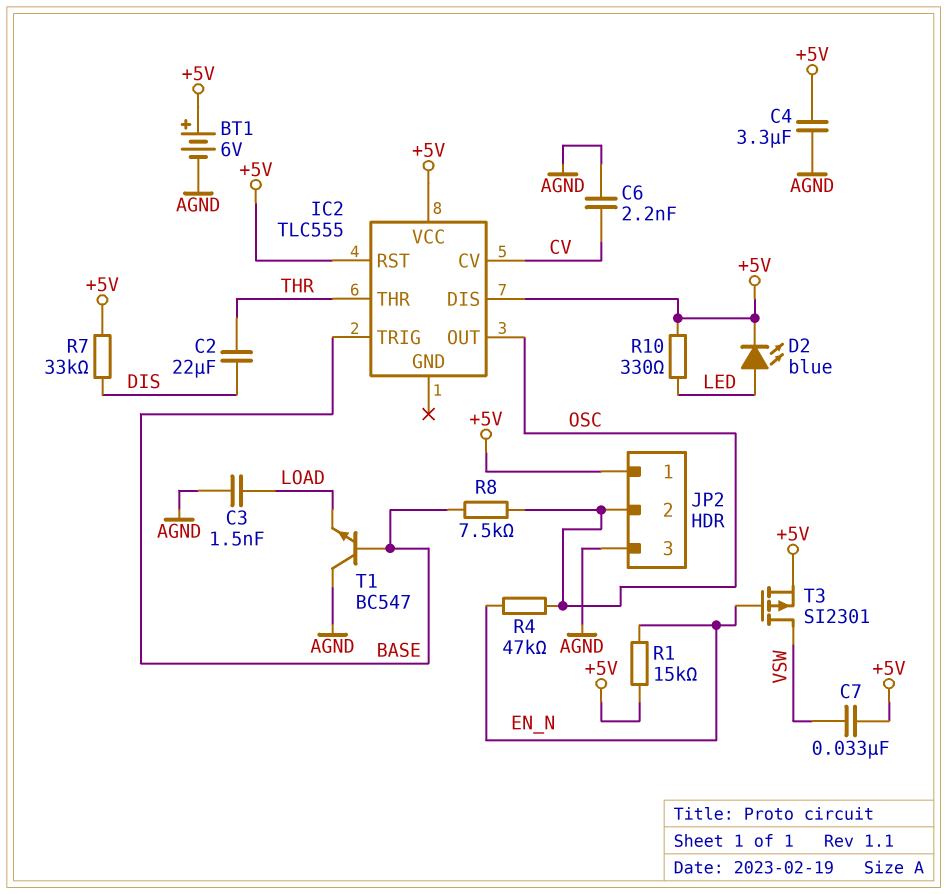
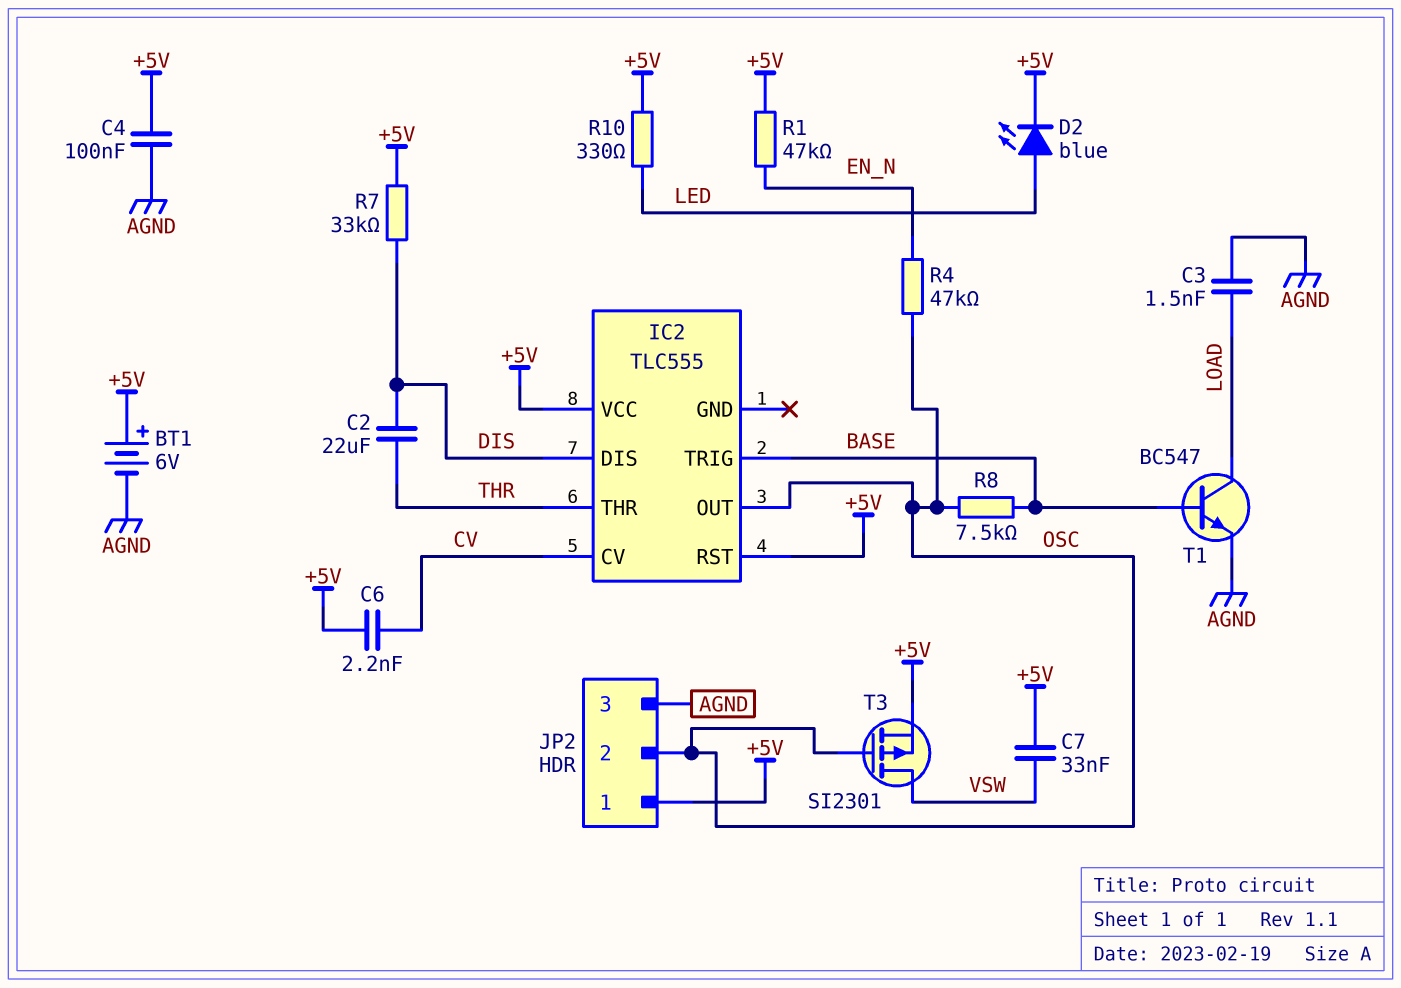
C4: 3.3uF (+5V, AGND) -> 100nF (+5V, AGND)
C6: 2.2nF (AGND, CV) -> 2.2nF (+5V, CV)
IC2 pin DIS: +5V -> DIS
R1: 15k (+5V, EN_N) -> 47k (+5V, EN_N)
T1: NPN BC547 (B BASE, C AGND, E LOAD) -> NPN BC547 (B BASE, C LOAD, E AGND)
T3: PMOS SI2301 (G EN_N, D VSW, S +5V) -> PMOS SI2301 (G OSC, D VSW, S +5V)

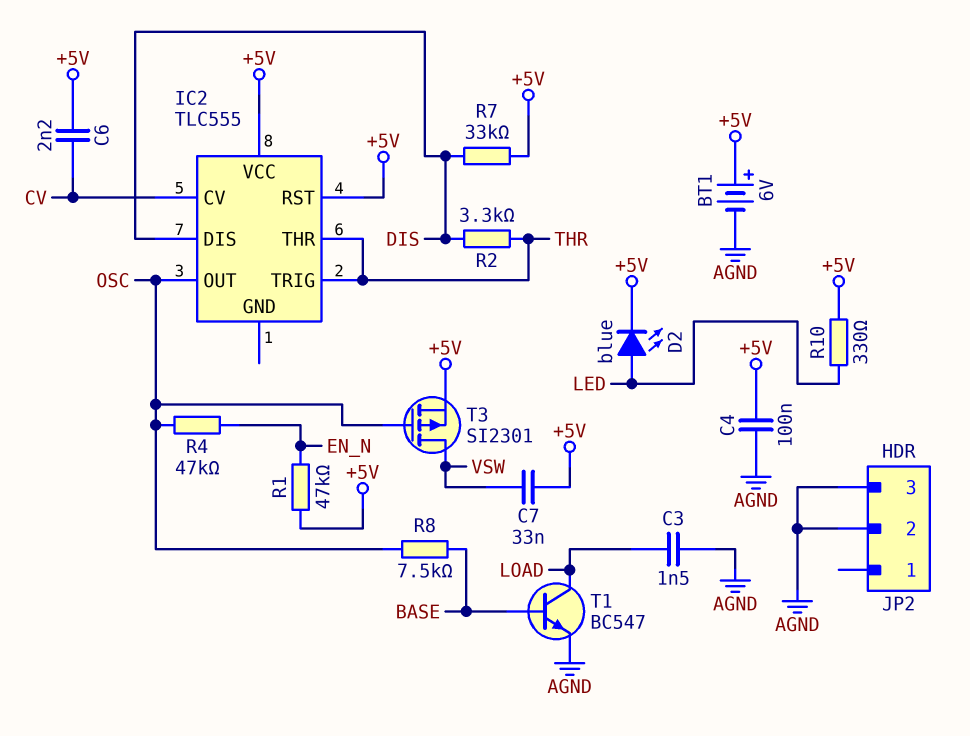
C2: 22uF (DIS, THR) -> none
IC2 pin TRIG: BASE -> THR
JP2 pin 1: +5V -> none
JP2 pin 2: OSC -> AGND
R2: none -> 3.3k (DIS, THR)

